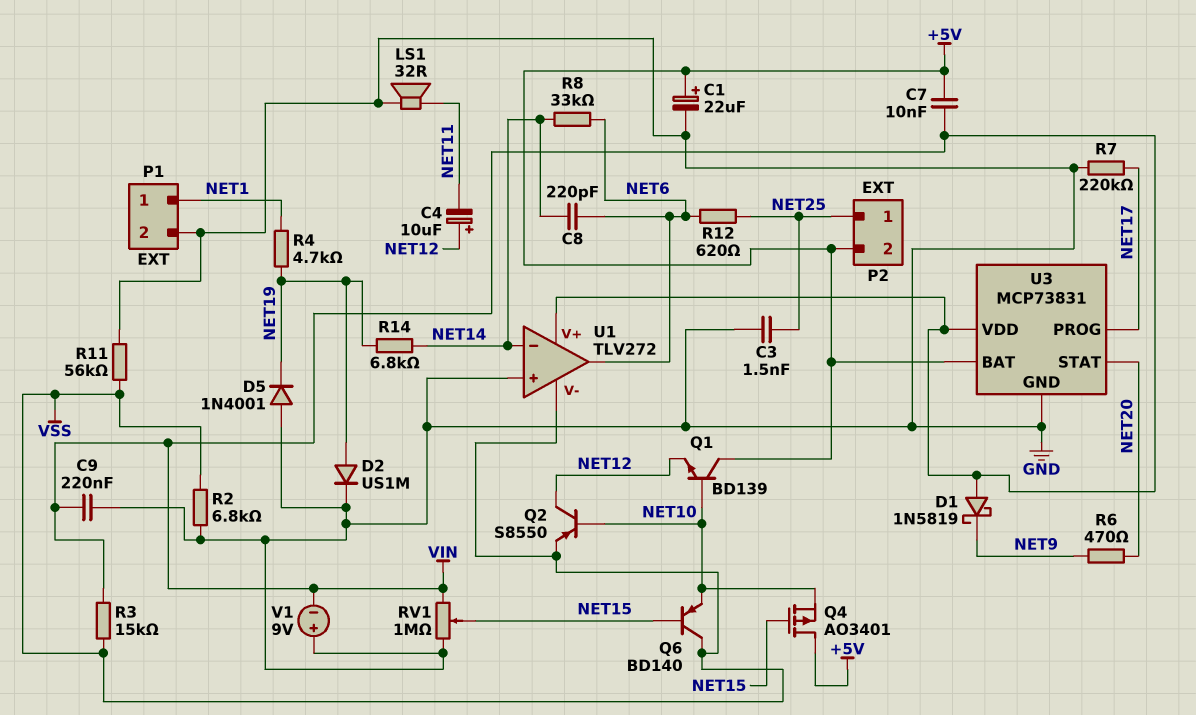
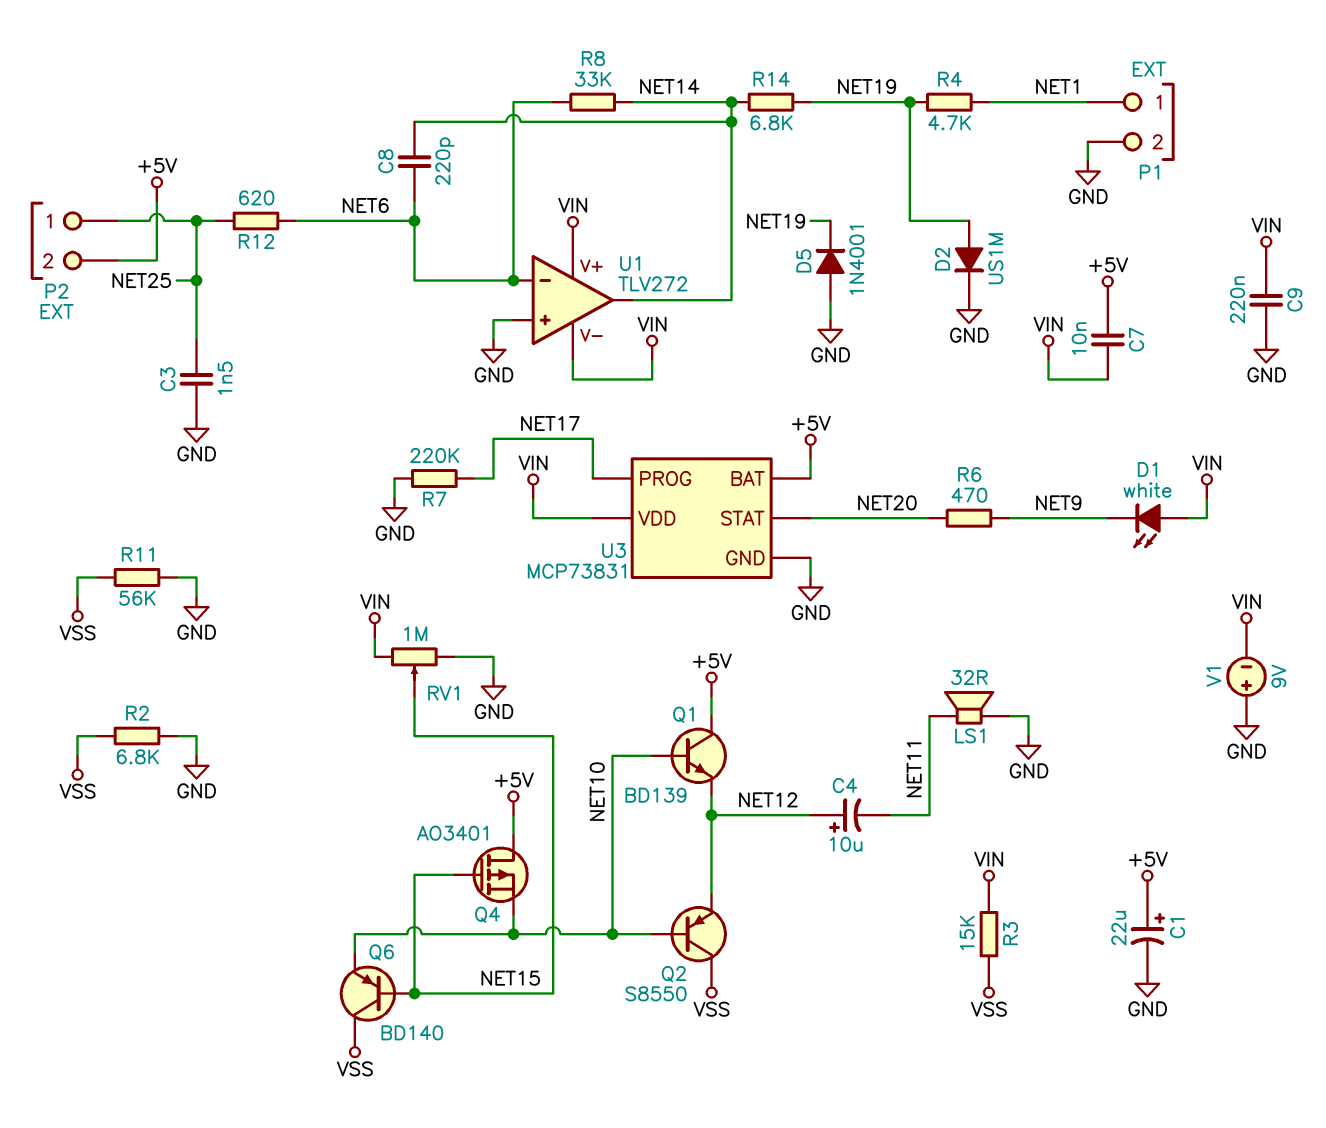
D1: schottky 1N5819 (A VIN, K NET9) -> LED white (A VIN, K NET9)
Q2: PNP S8550 (B NET10, C NET12, E VSS) -> PNP S8550 (B NET10, C VSS, E NET12)
U1 pin V-: VSS -> VIN
U1 pin in-: NET14 -> NET6
U1 pin out: NET6 -> NET14

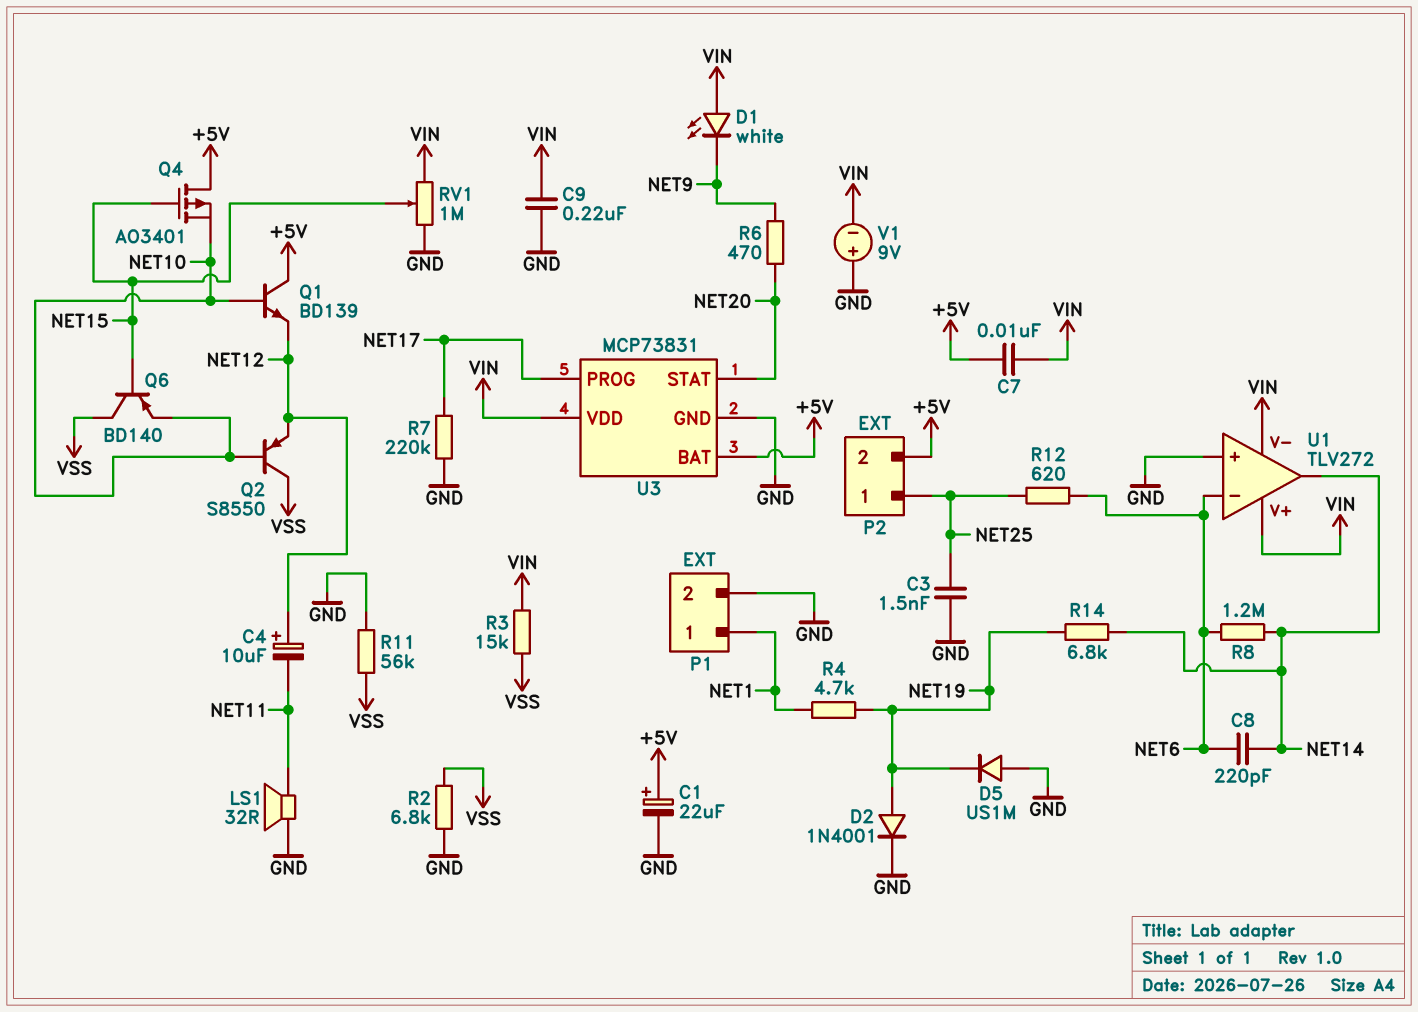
D2: diode US1M (A NET19, K GND) -> diode 1N4001 (A NET19, K GND)
D5: diode 1N4001 (A GND, K NET19) -> diode US1M (A GND, K NET19)
R8: 33k (NET6, NET14) -> 1.2M (NET6, NET14)

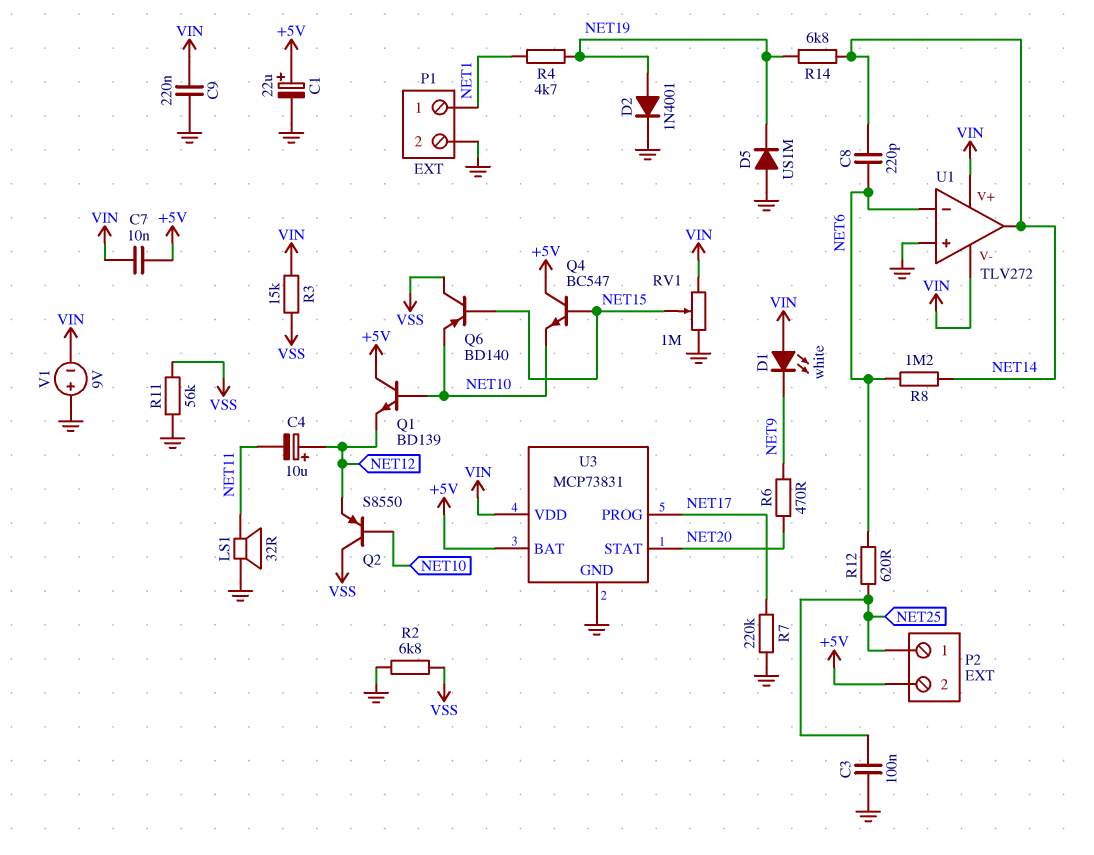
C3: 1.5nF (GND, NET25) -> 100nF (GND, NET25)
Q4: PMOS AO3401 (G NET15, D +5V, S NET10) -> NPN BC547 (B NET15, C +5V, E NET10)

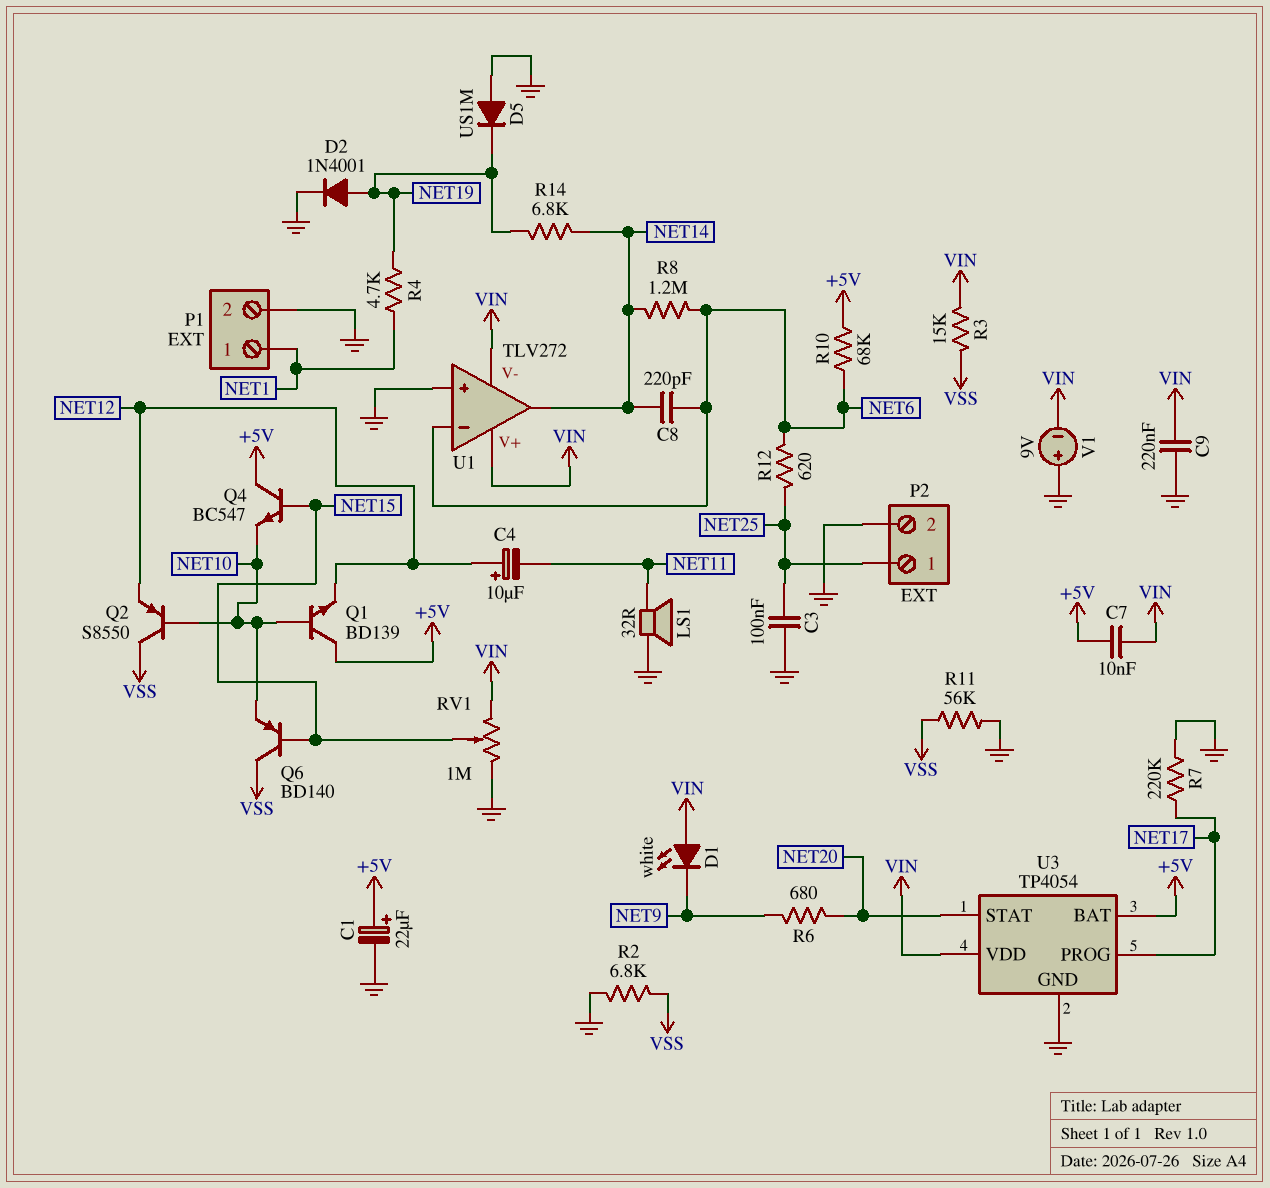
P2 pin 2: +5V -> GND
R6: 470 (NET9, NET20) -> 680 (NET9, NET20)
R10: none -> 68k (+5V, NET6)
U3: MCP73831 -> TP4054

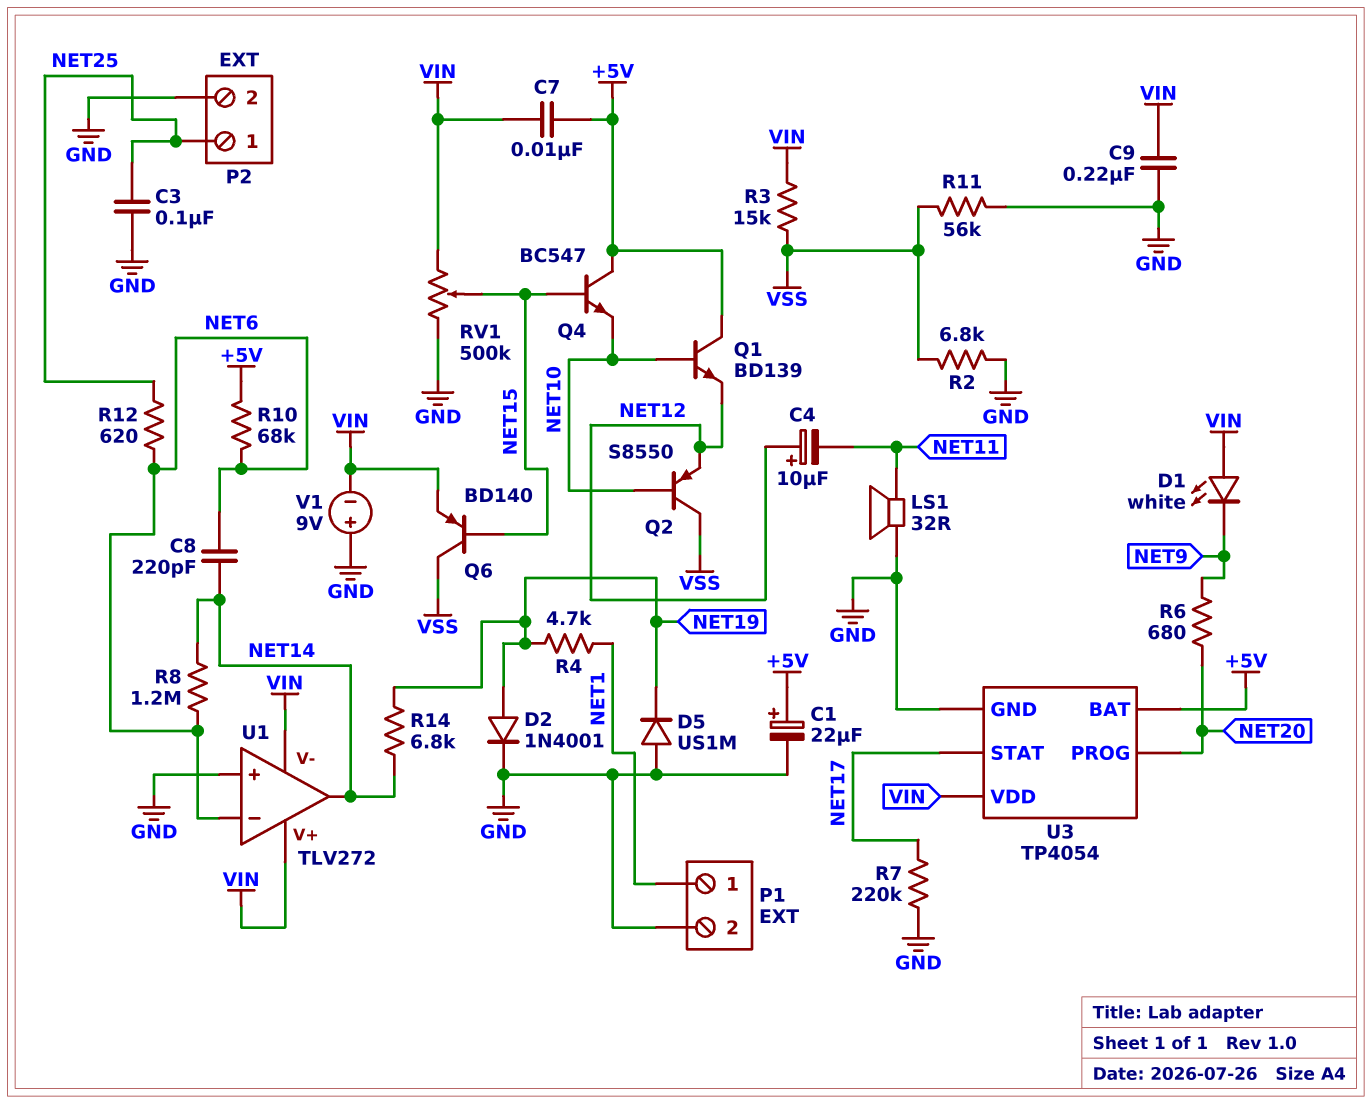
Q6: PNP BD140 (B NET15, C VSS, E NET10) -> PNP BD140 (B NET15, C VSS, E VIN)
RV1: 1M (GND, VIN, wiper NET15) -> 500k (GND, VIN, wiper NET15)
U3 pin PROG: NET17 -> NET20
U3 pin STAT: NET20 -> NET17

